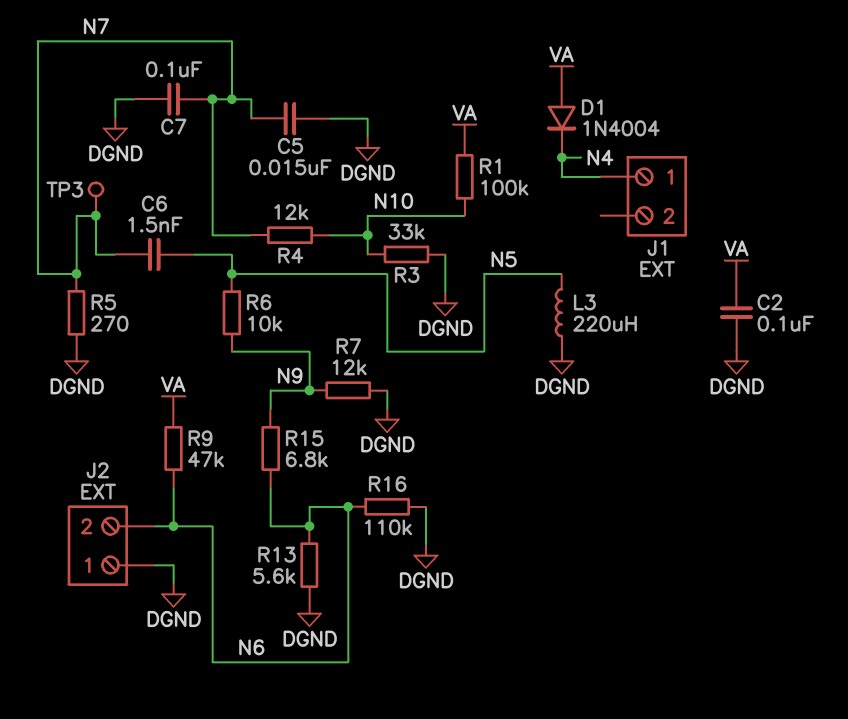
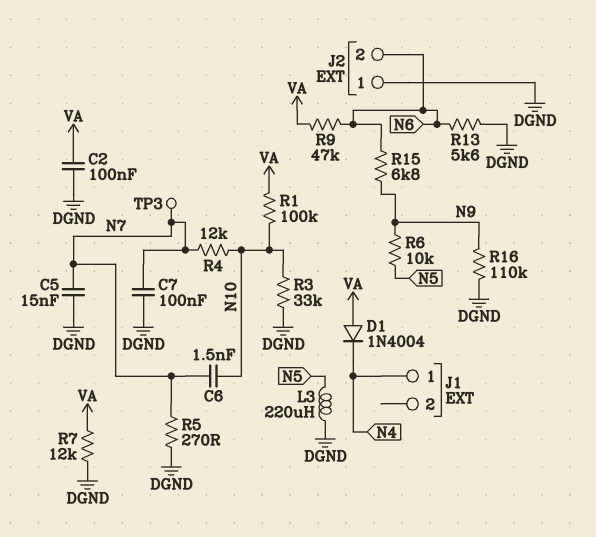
C6: 1.5nF (N5, N7) -> 1.5nF (N7, N10)
R7: 12k (DGND, N9) -> 12k (DGND, VA)
R16: 110k (DGND, N6) -> 110k (DGND, N9)

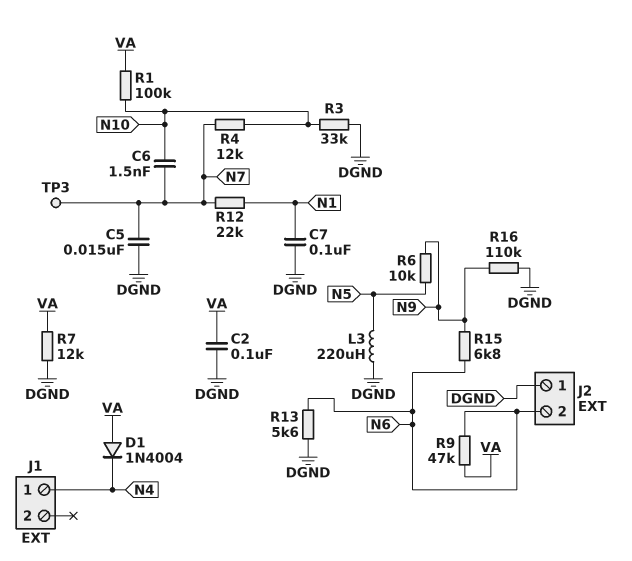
C7: 100nF (DGND, N7) -> 100nF (DGND, N1)
R5: 270 (DGND, N7) -> none
R12: none -> 22k (N1, N7)

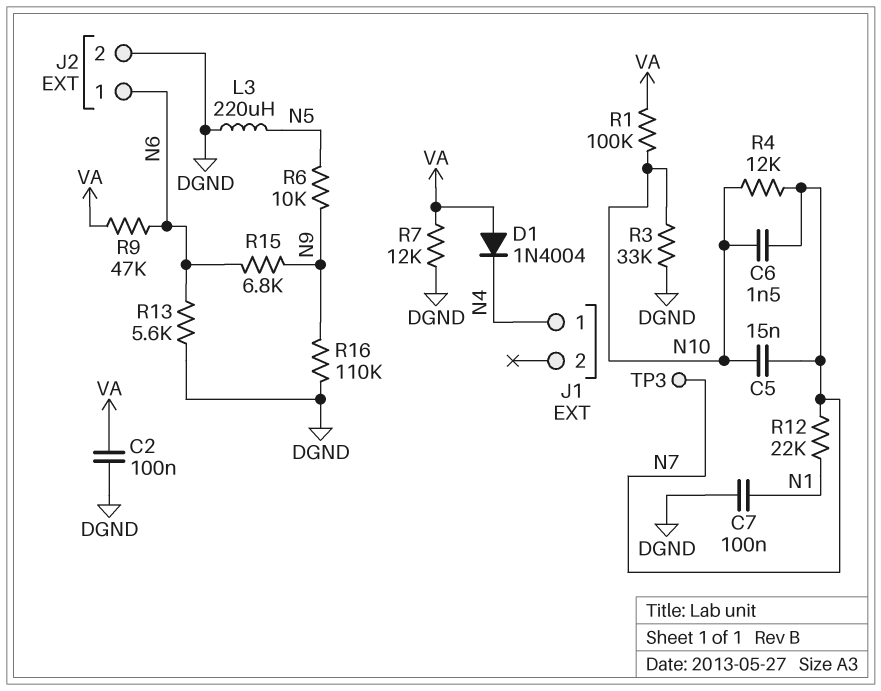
C5: 15nF (DGND, N7) -> 15nF (N7, N10)
J2 pin 1: DGND -> N6
J2 pin 2: N6 -> DGND

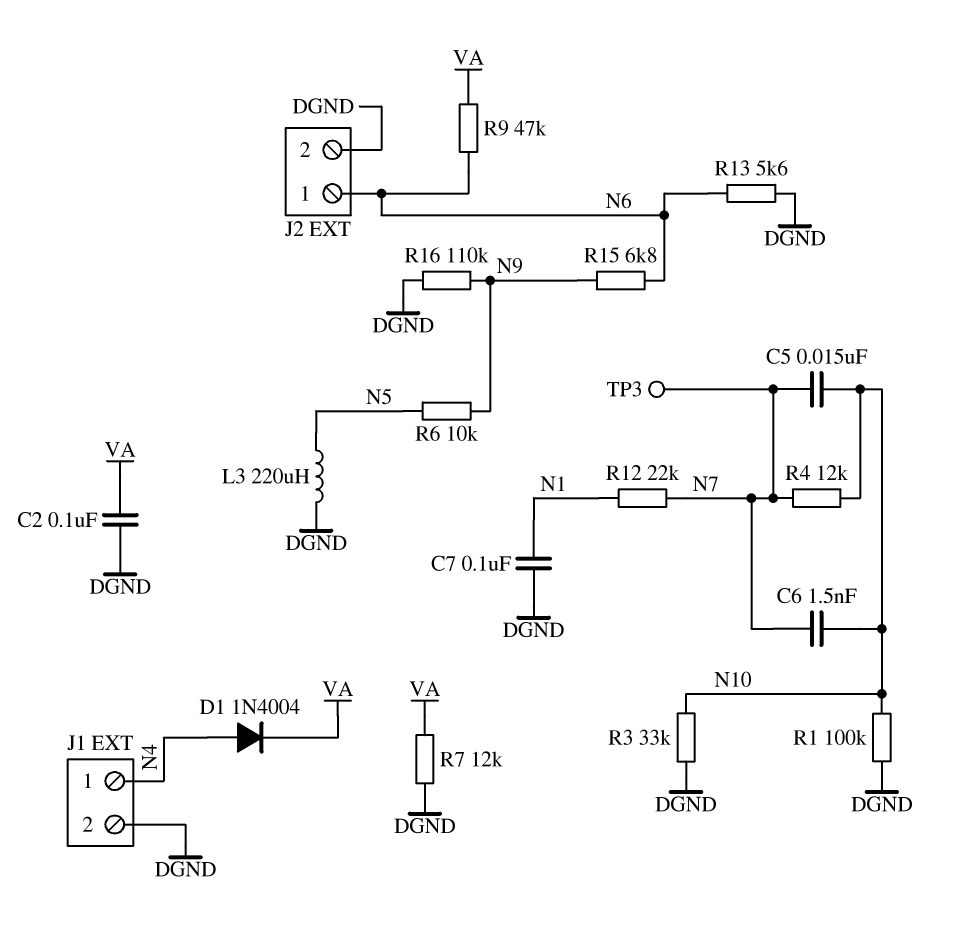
D1: diode 1N4004 (A VA, K N4) -> diode 1N4004 (A N4, K VA)
J1 pin 2: none -> DGND
R1: 100k (N10, VA) -> 100k (DGND, N10)

